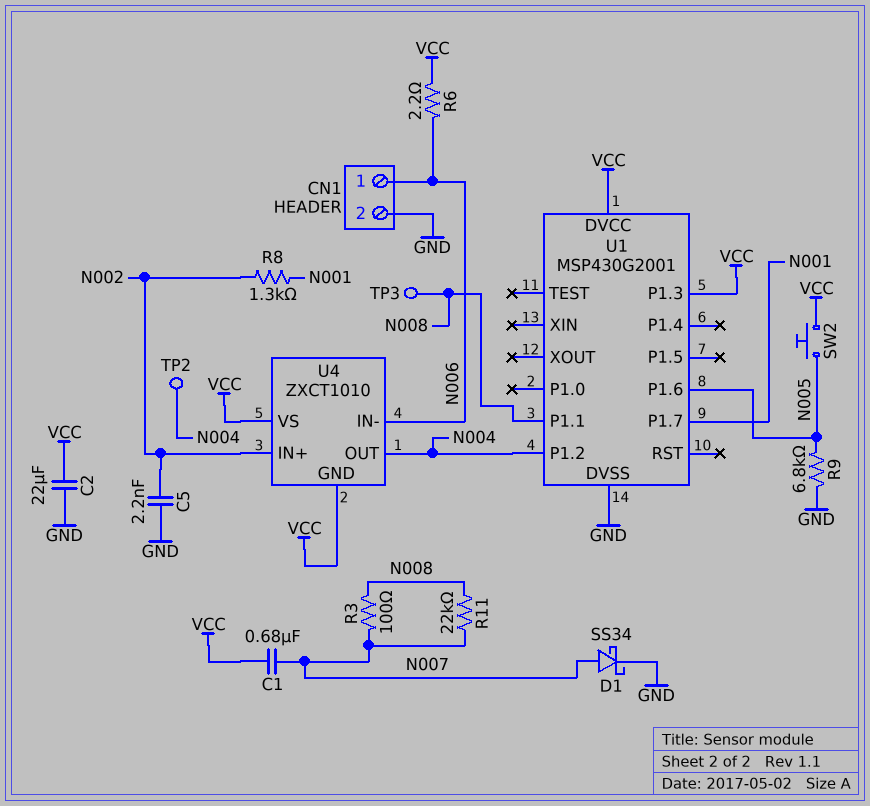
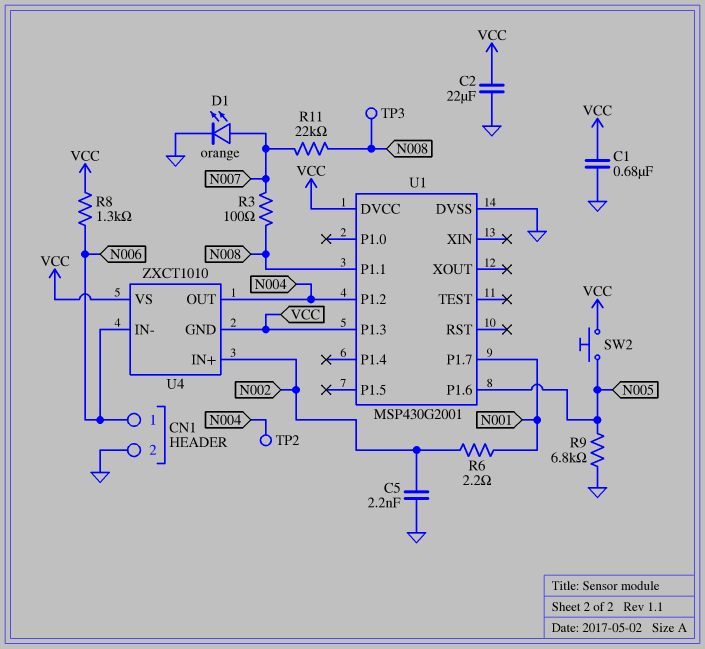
C1: 680nF (N007, VCC) -> 680nF (GND, VCC)
D1: schottky SS34 (A N007, K GND) -> LED orange (A N007, K GND)
R6: 2.2 (N006, VCC) -> 2.2 (N001, N002)
R8: 1.3k (N001, N002) -> 1.3k (N006, VCC)

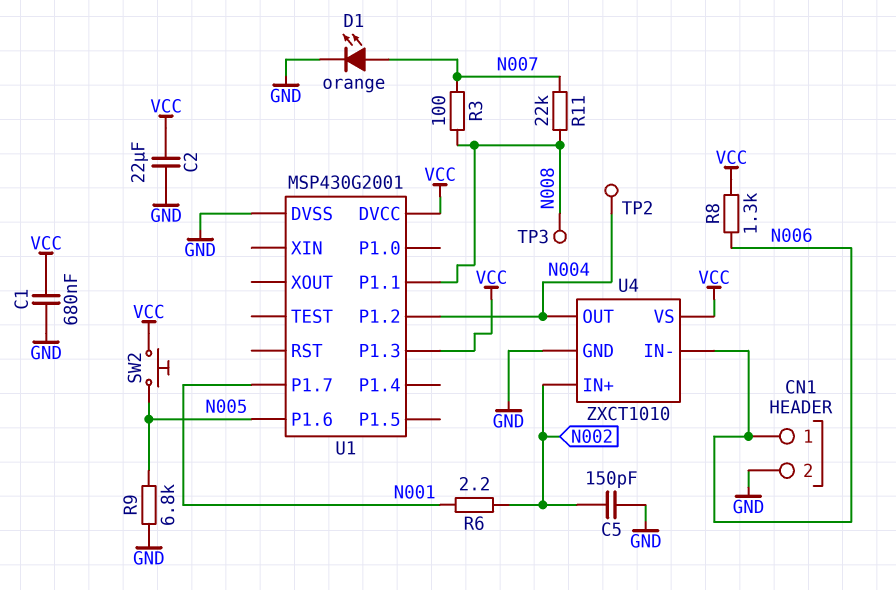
C5: 2.2nF (GND, N002) -> 150pF (GND, N002)
U4 pin GND: VCC -> GND

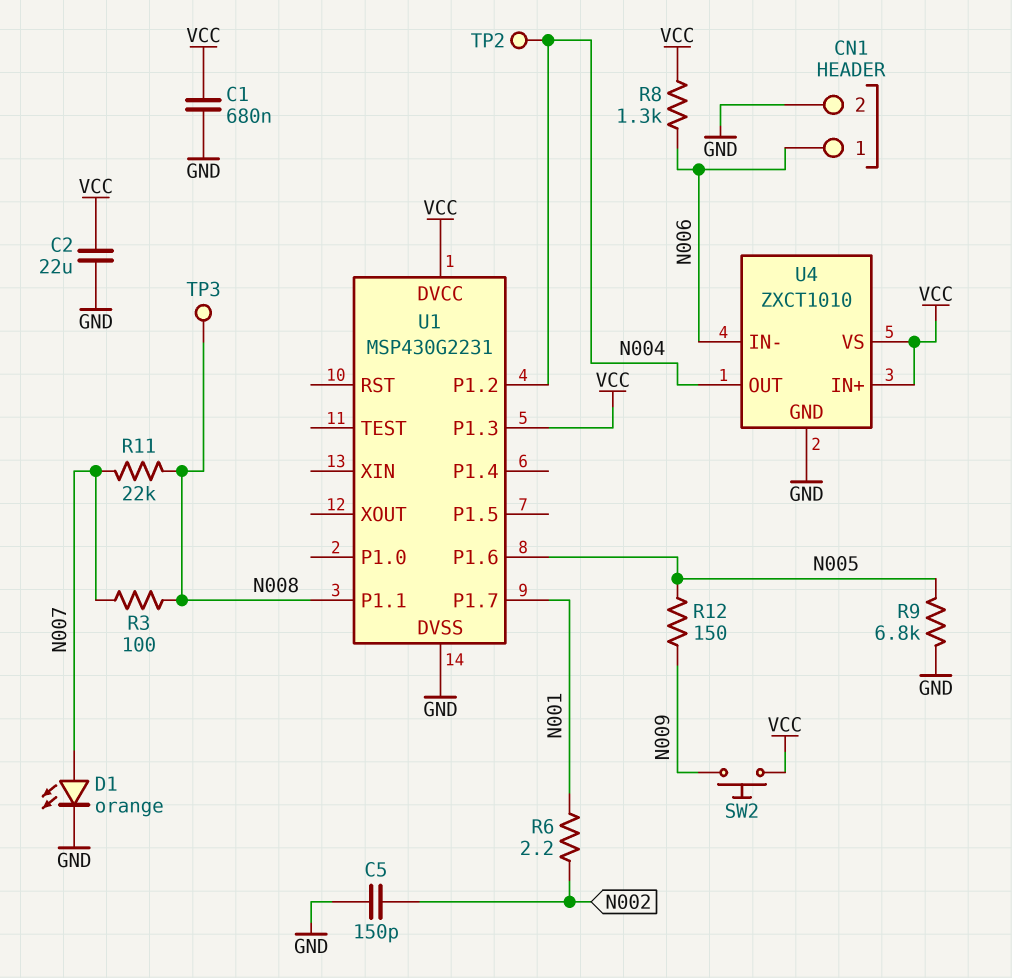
R12: none -> 150 (N005, N009)
SW2: button (N005, VCC) -> button (N009, VCC)
U1: MSP430G2001 -> MSP430G2231
U4 pin IN+: N002 -> VCC

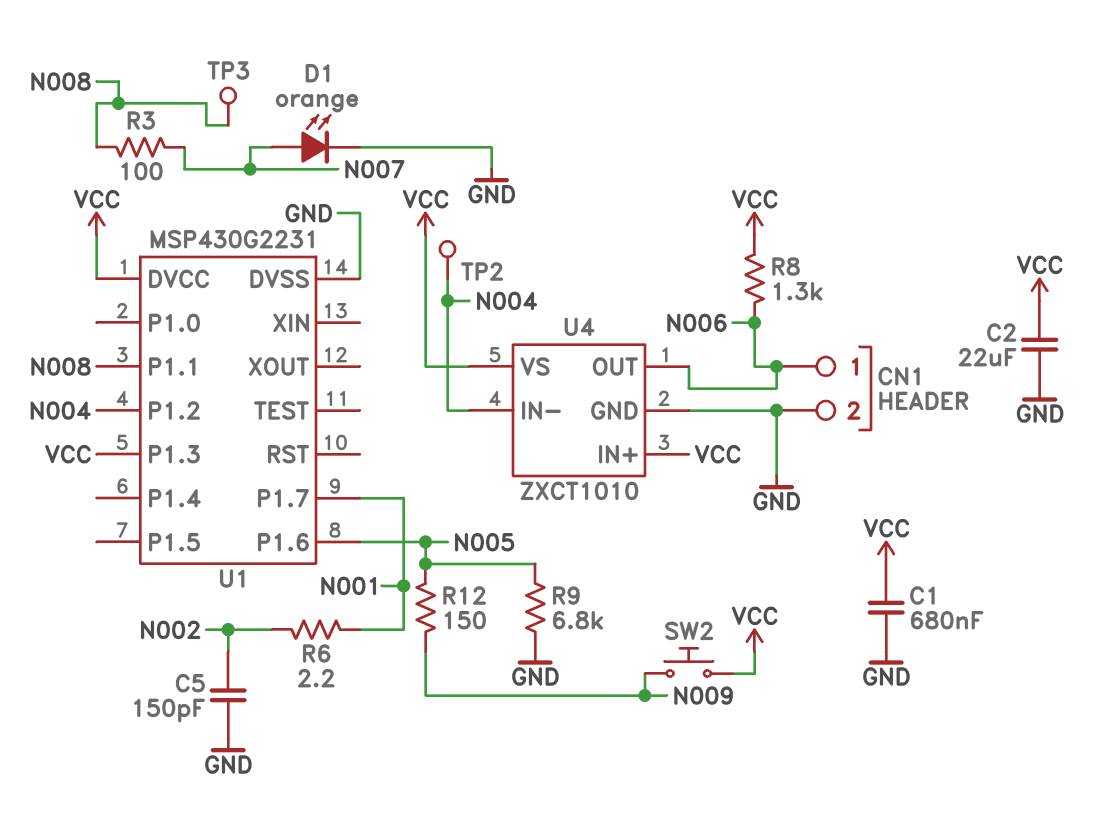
R11: 22k (N007, N008) -> none
U4 pin IN-: N006 -> N004
U4 pin OUT: N004 -> N006

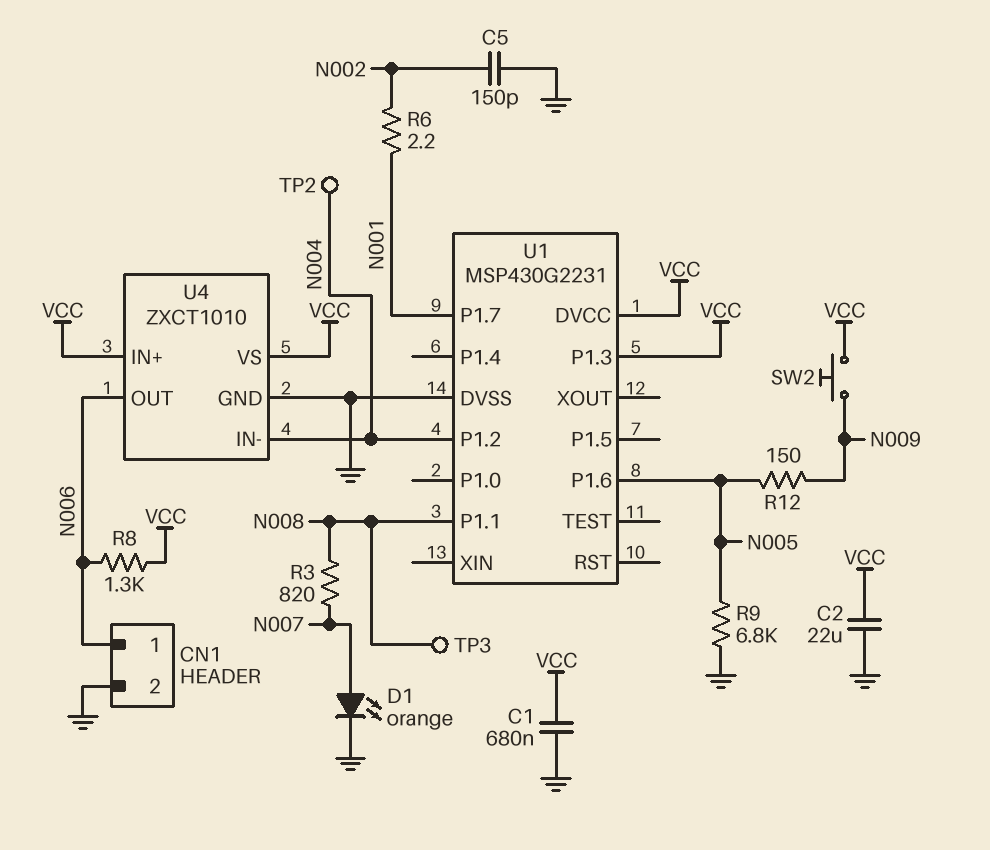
R3: 100 (N007, N008) -> 820 (N007, N008)

